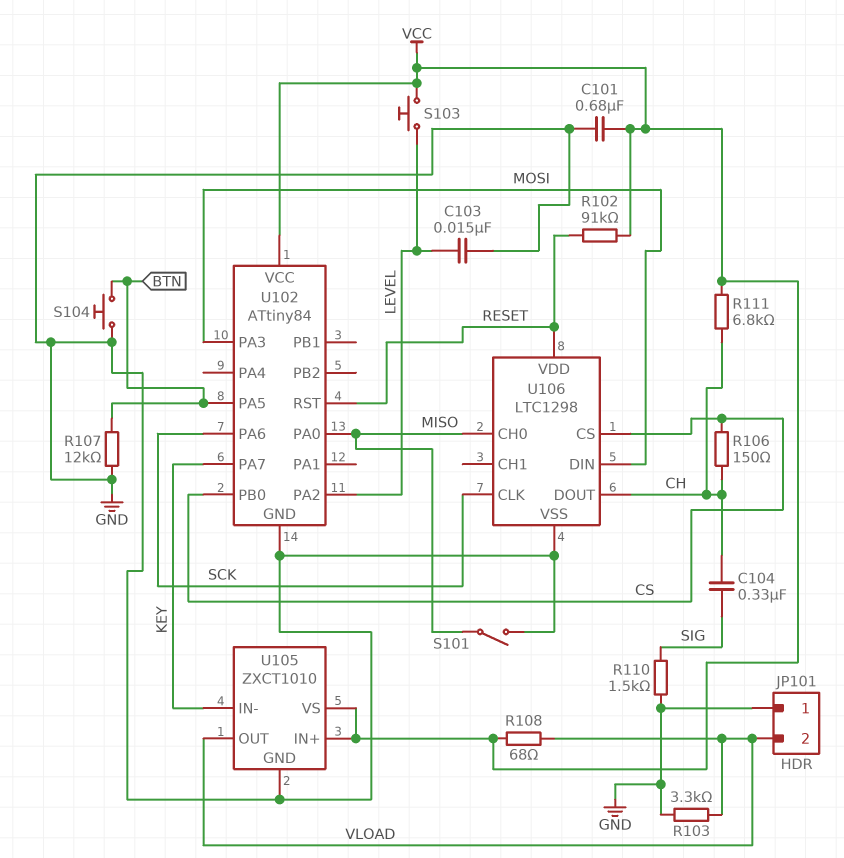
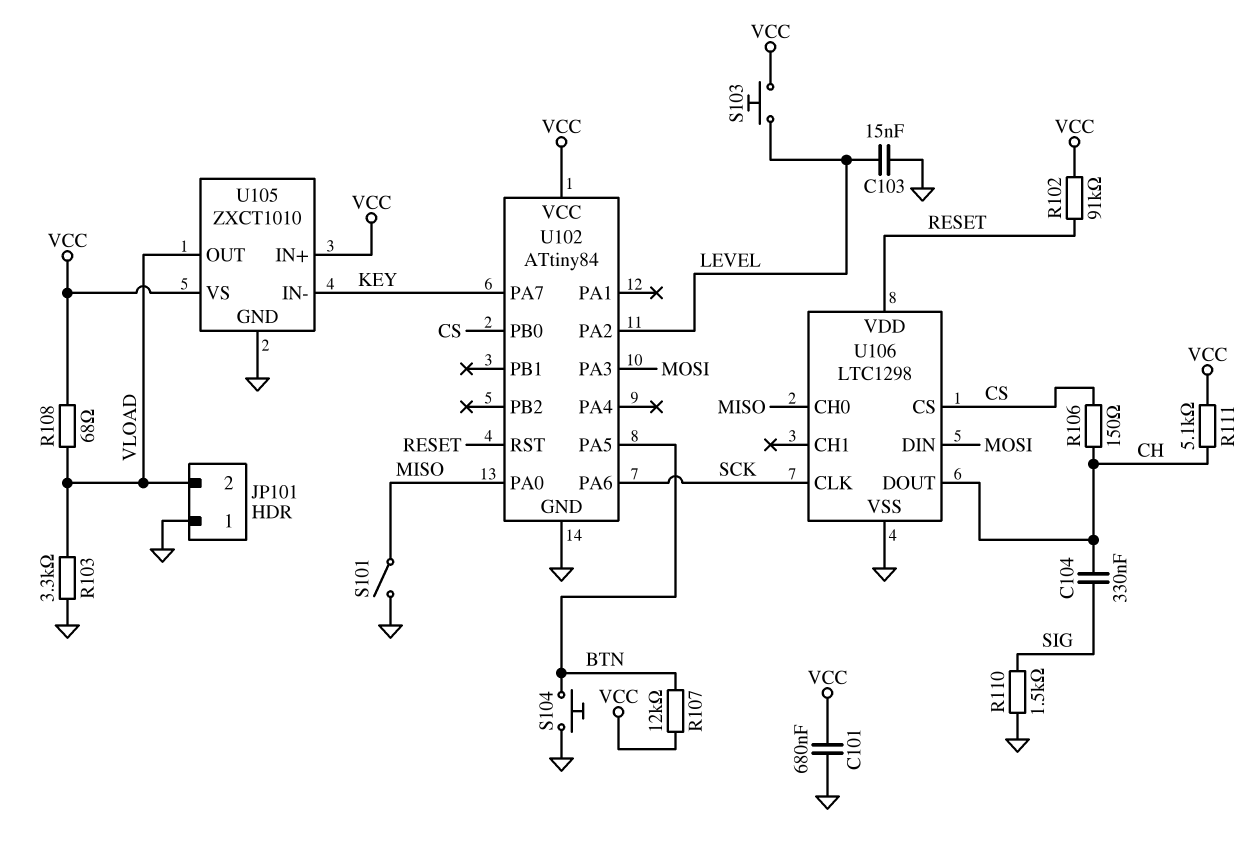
R107: 12k (BTN, GND) -> 12k (BTN, VCC)
R111: 6.8k (CH, VCC) -> 5.1k (CH, VCC)

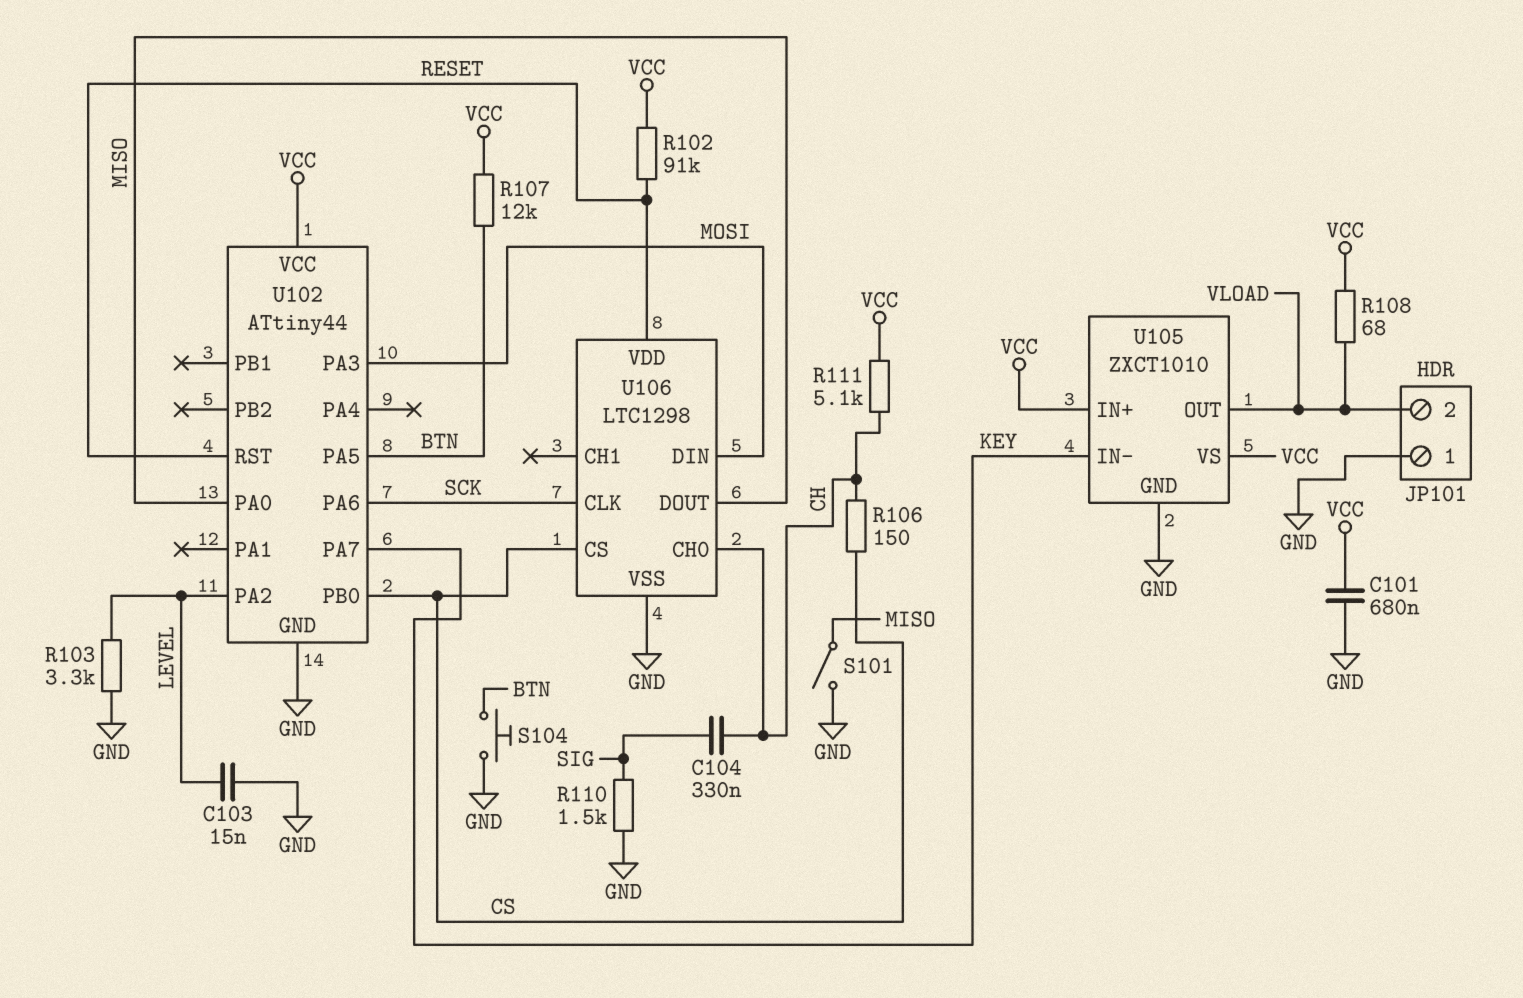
R103: 3.3k (GND, VLOAD) -> 3.3k (GND, LEVEL)
S103: button (LEVEL, VCC) -> none
U102: ATtiny84 -> ATtiny44
U106 pin CH0: MISO -> CH
U106 pin DOUT: CH -> MISO

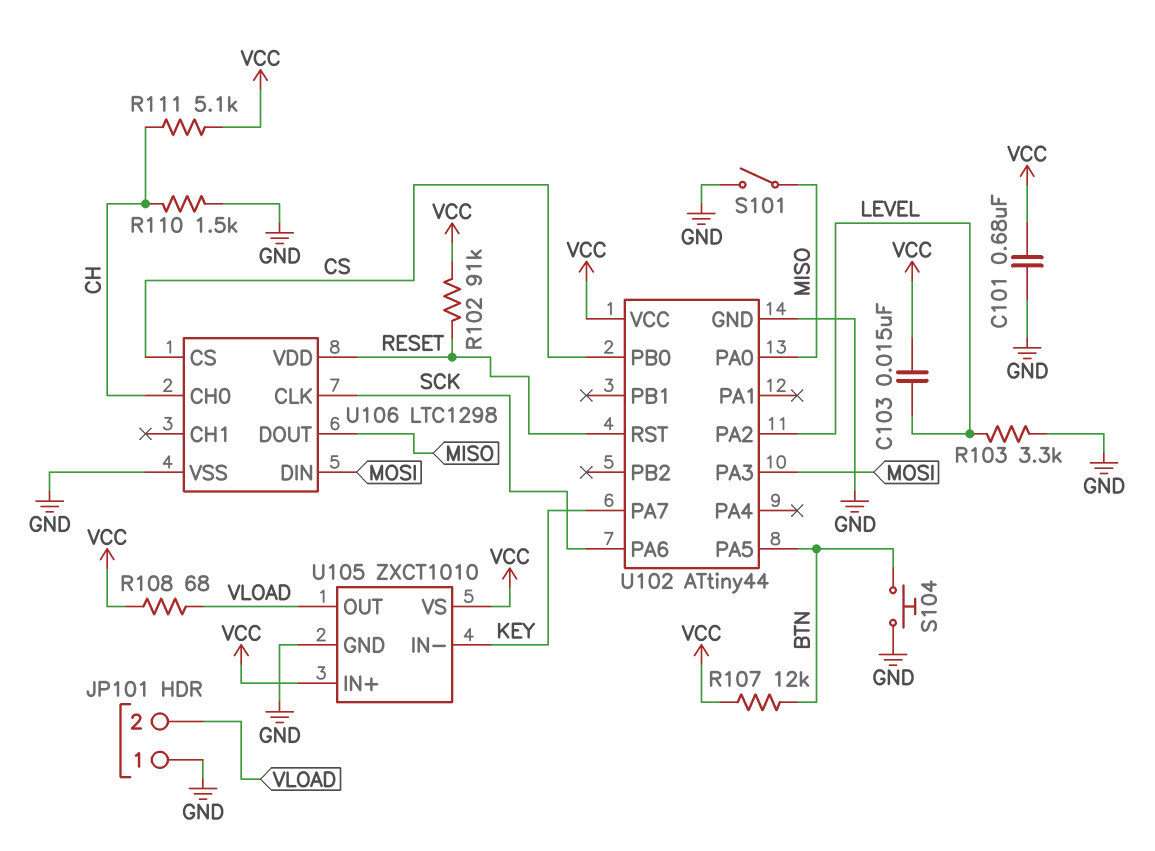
C103: 15nF (GND, LEVEL) -> 15nF (LEVEL, VCC)
C104: 330nF (CH, SIG) -> none
R106: 150 (CH, CS) -> none
R110: 1.5k (GND, SIG) -> 1.5k (CH, GND)

